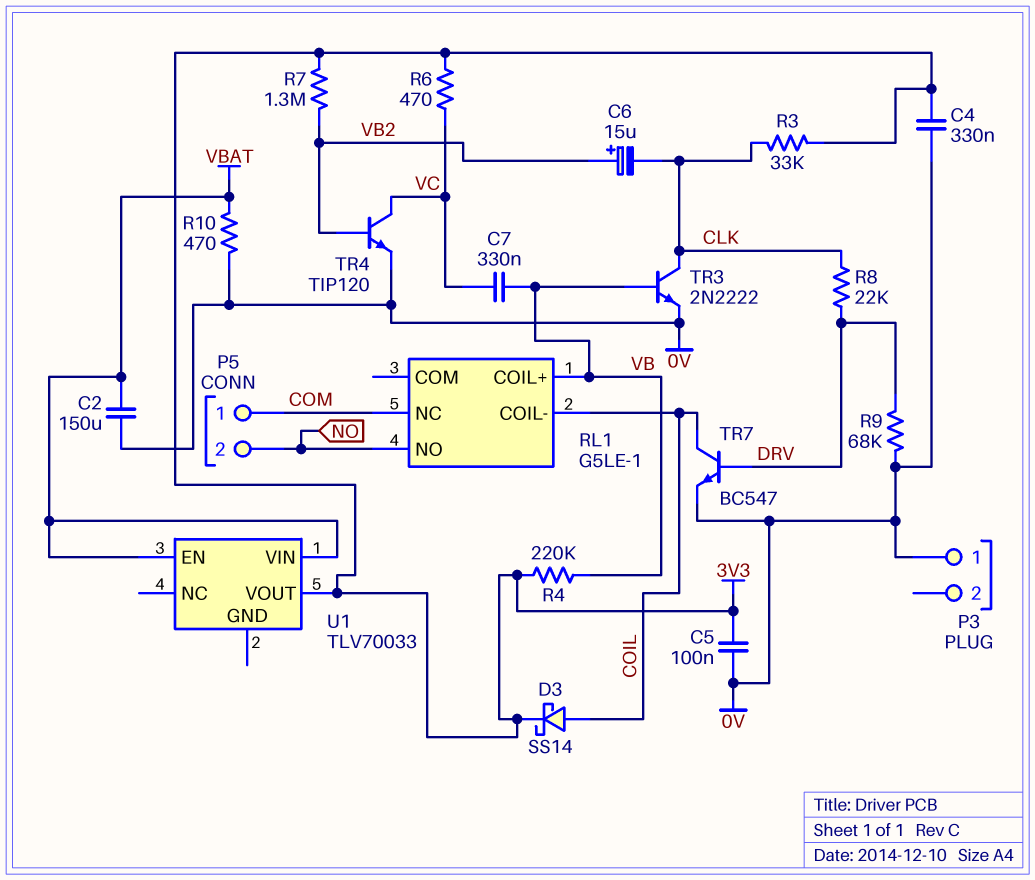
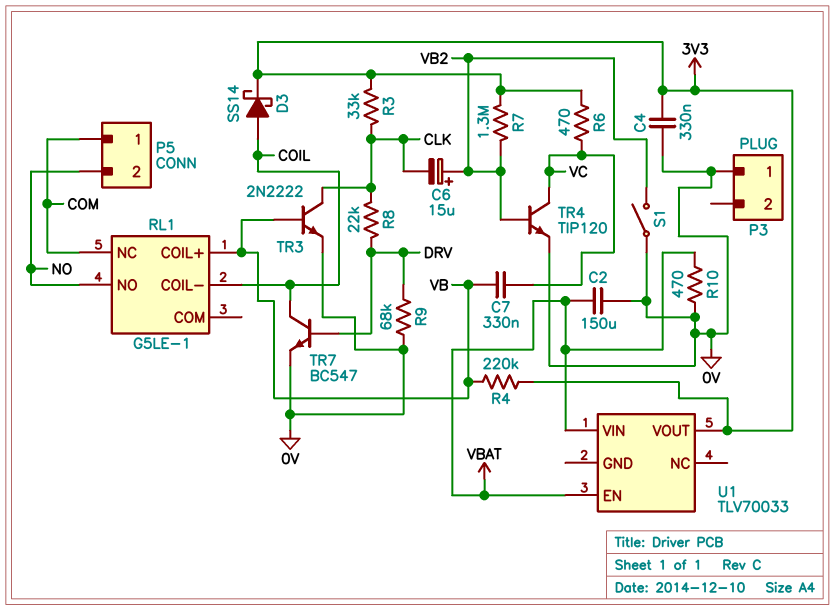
C5: 100nF (0V, 3V3) -> none
S1: none -> switch (0V, VB2)

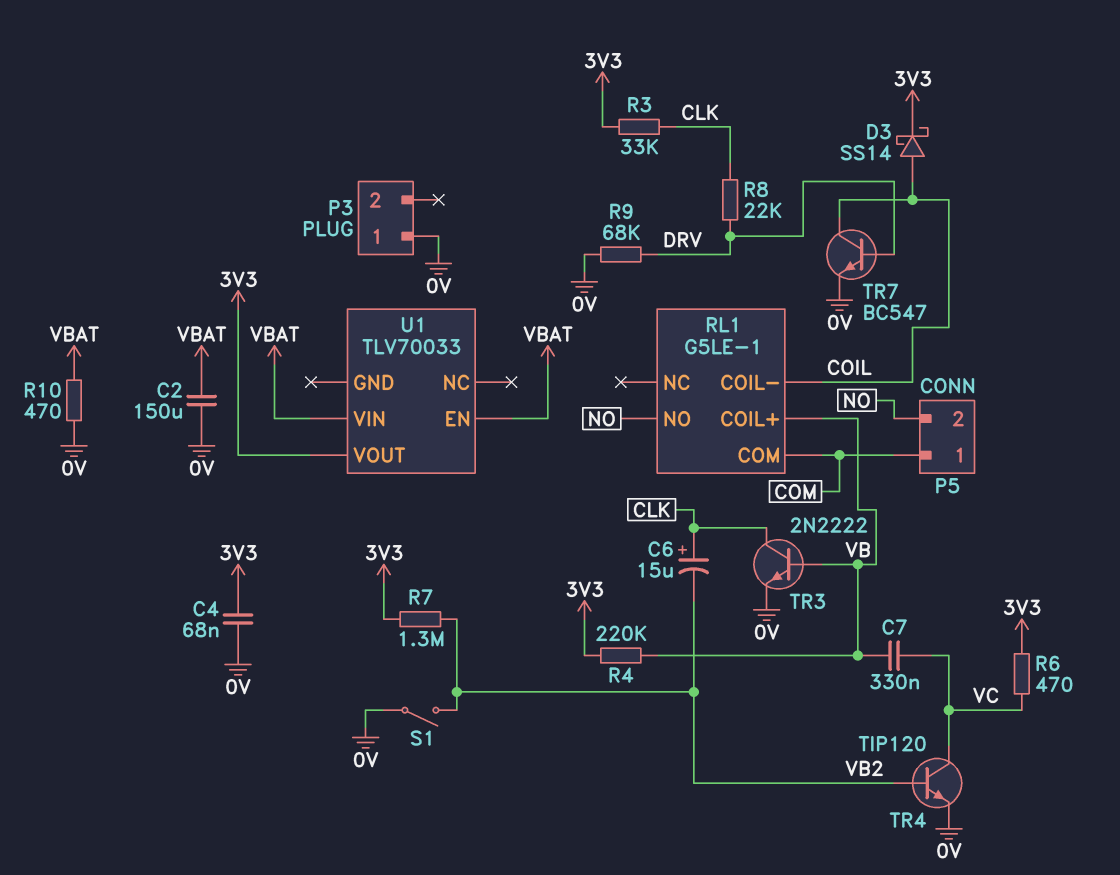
C4: 330nF (0V, 3V3) -> 68nF (0V, 3V3)
C6: 15uF (plus VB2, minus CLK) -> 15uF (plus CLK, minus VB2)
RL1 pin COM: none -> COM
RL1 pin NC: COM -> none

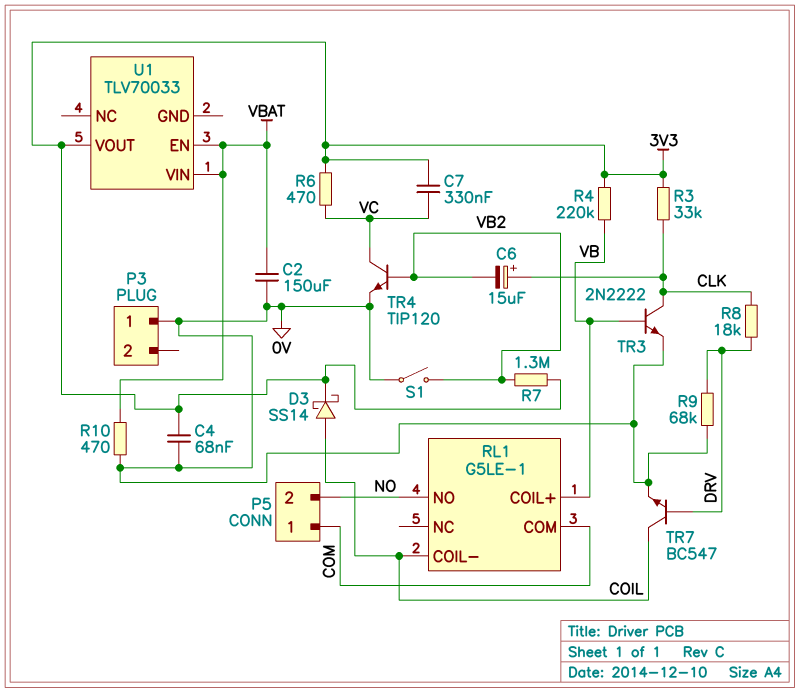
C7: 330nF (VB, VC) -> 330nF (3V3, VC)
R8: 22k (CLK, DRV) -> 18k (CLK, DRV)

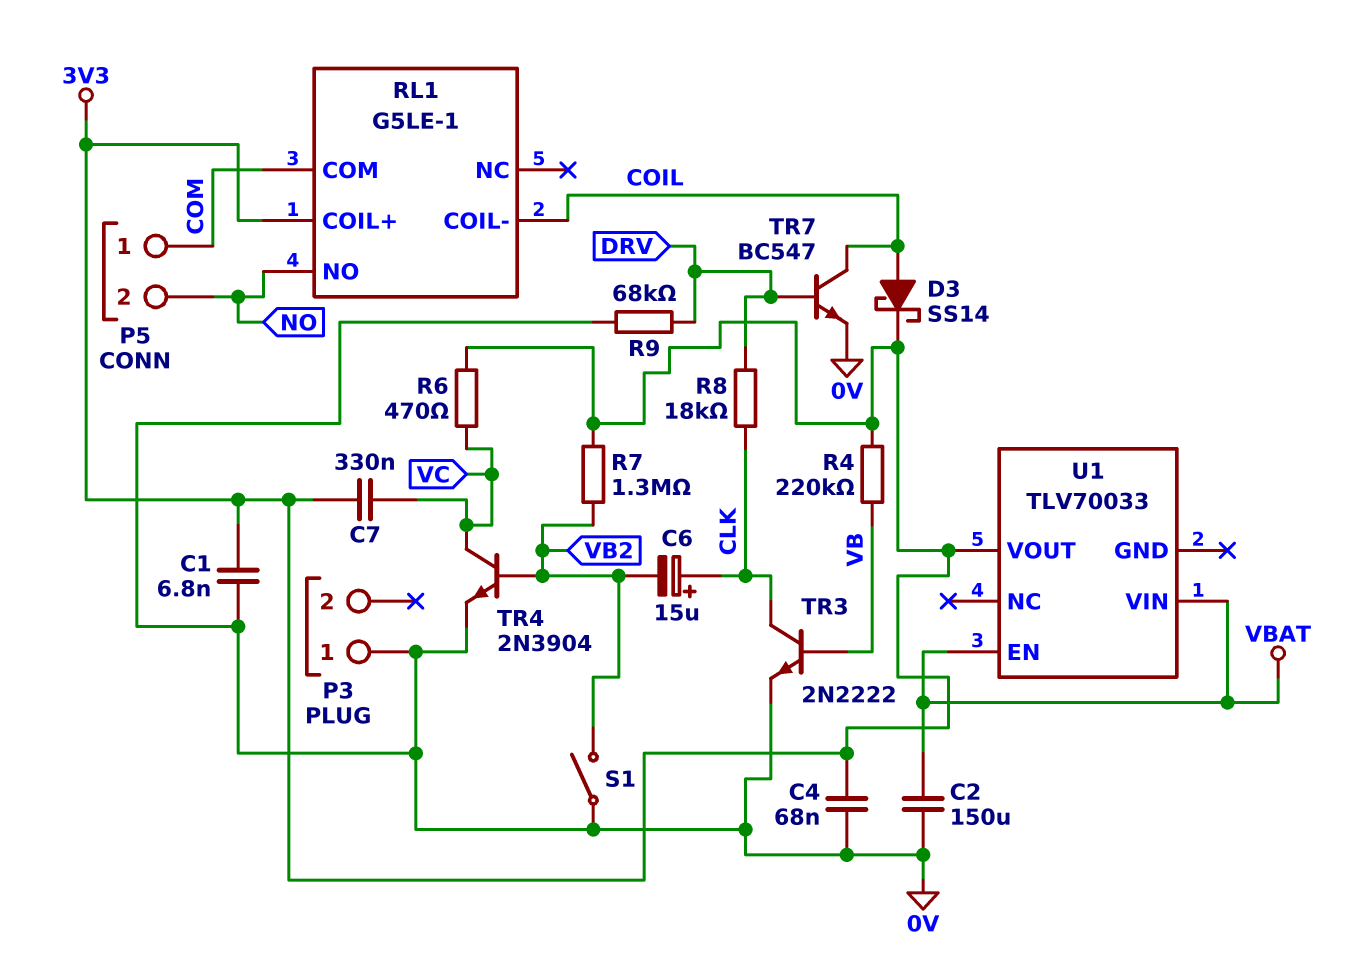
C1: none -> 6.8nF (0V, 3V3)
R3: 33k (3V3, CLK) -> none
R10: 470 (0V, VBAT) -> none
RL1 pin COIL+: VB -> 3V3
TR4: NPN TIP120 (B VB2, C VC, E 0V) -> NPN 2N3904 (B VB2, C VC, E 0V)

